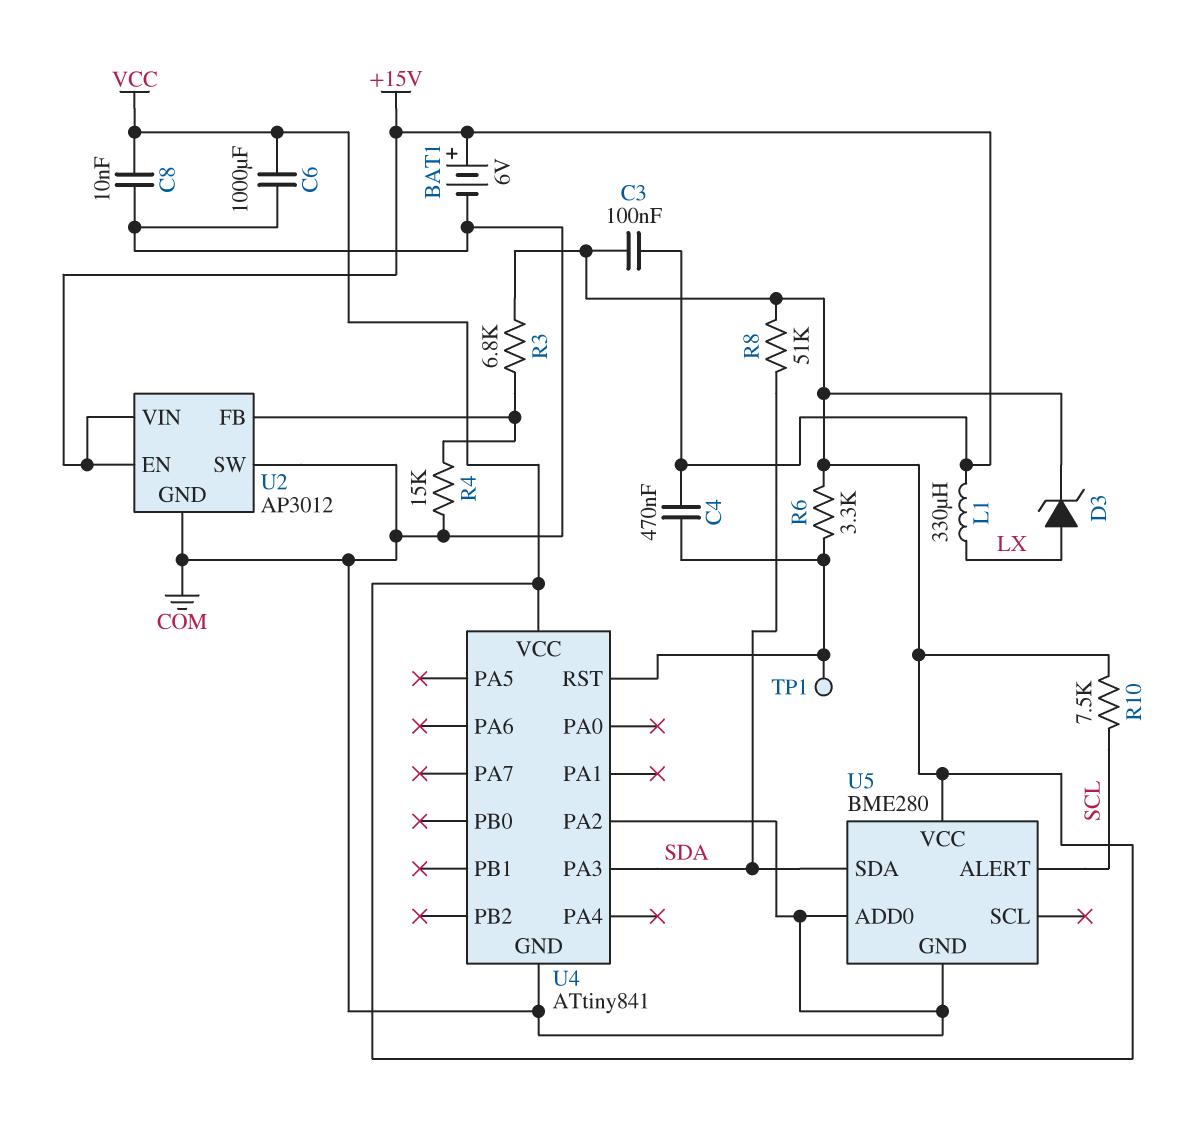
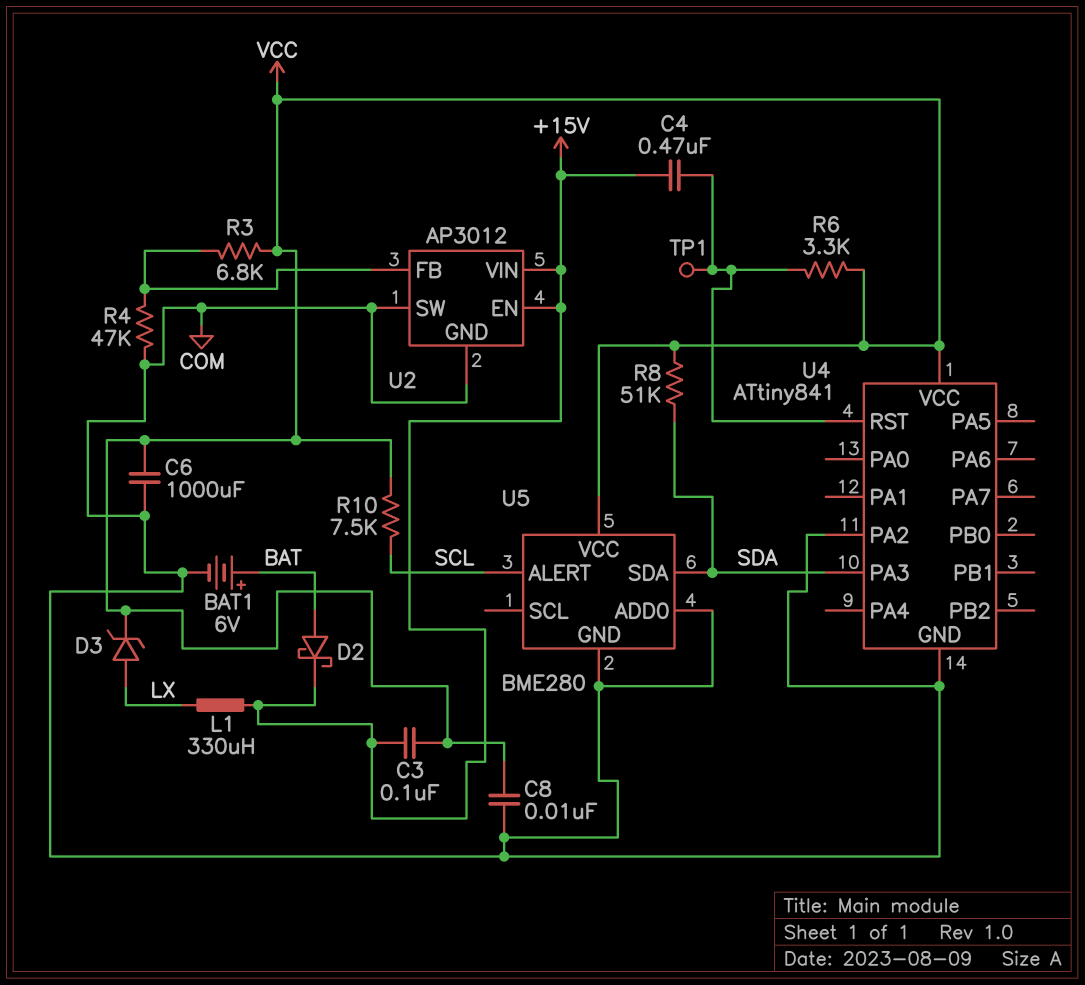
BAT1: 6V (plus +15V, minus COM) -> 6V (plus BAT, minus COM)
D2: none -> schottky (A BAT, K +15V)
R4: 15k (COM, U2/FB) -> 47k (COM, U2/FB)

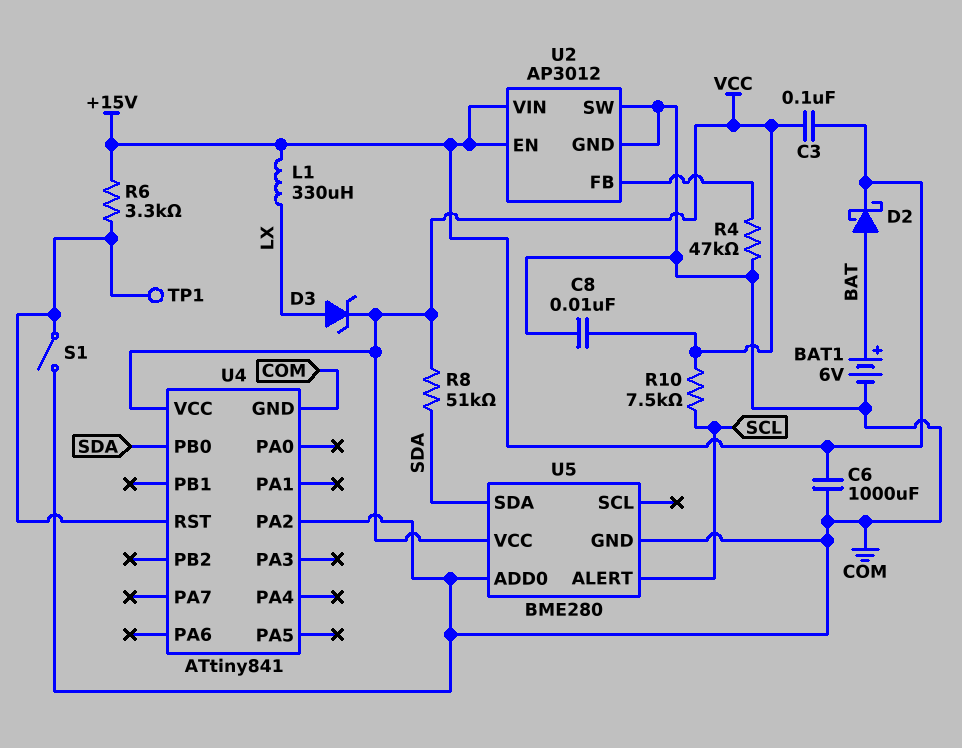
C4: 470nF (+15V, U4/RST) -> none
C6: 1000uF (COM, VCC) -> 1000uF (+15V, COM)
R3: 6.8k (U2/FB, VCC) -> none
R6: 3.3k (U4/RST, VCC) -> 3.3k (+15V, U4/RST)
S1: none -> switch (COM, U4/RST)
U4 pin PA3: SDA -> none
U4 pin PB0: none -> SDA

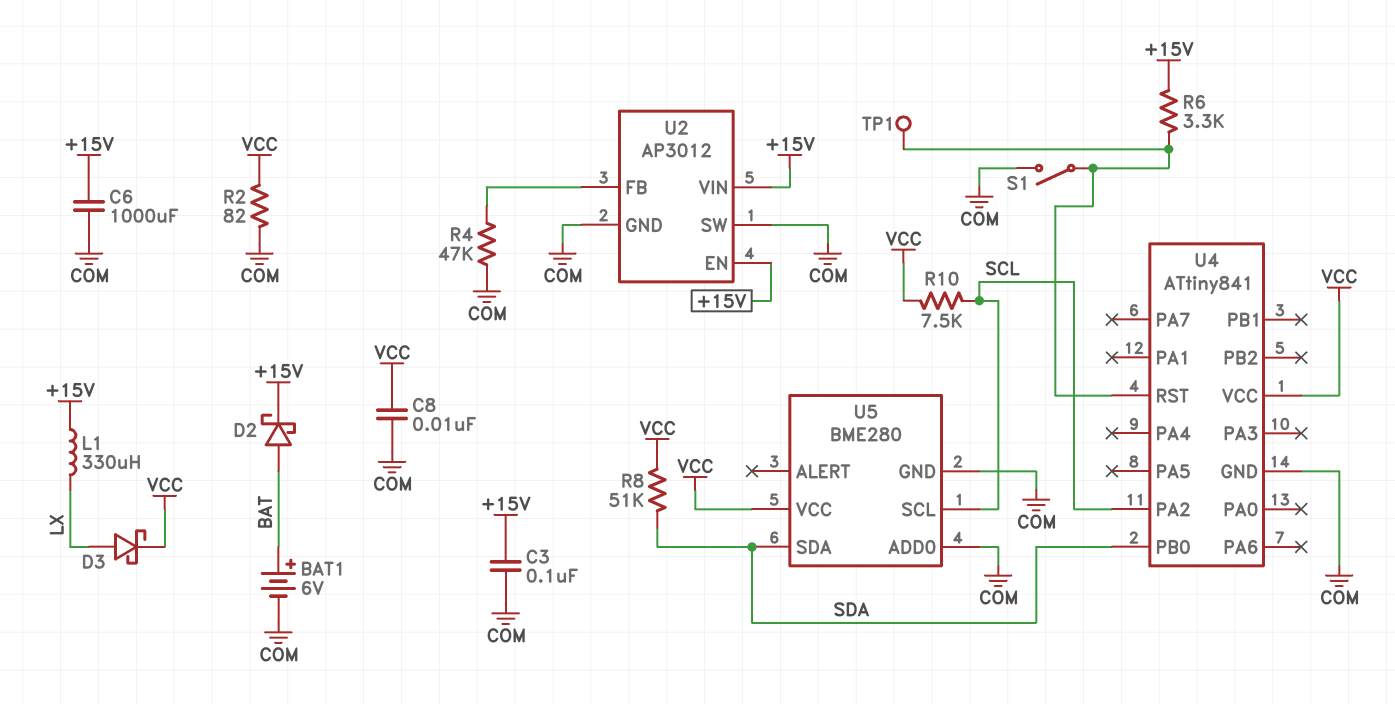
C3: 100nF (+15V, VCC) -> 100nF (+15V, COM)
D3: zener (A LX, K VCC) -> schottky (A LX, K VCC)
R2: none -> 82 (COM, VCC)
U4 pin PA2: COM -> SCL
U5 pin ALERT: SCL -> none
U5 pin SCL: none -> SCL

